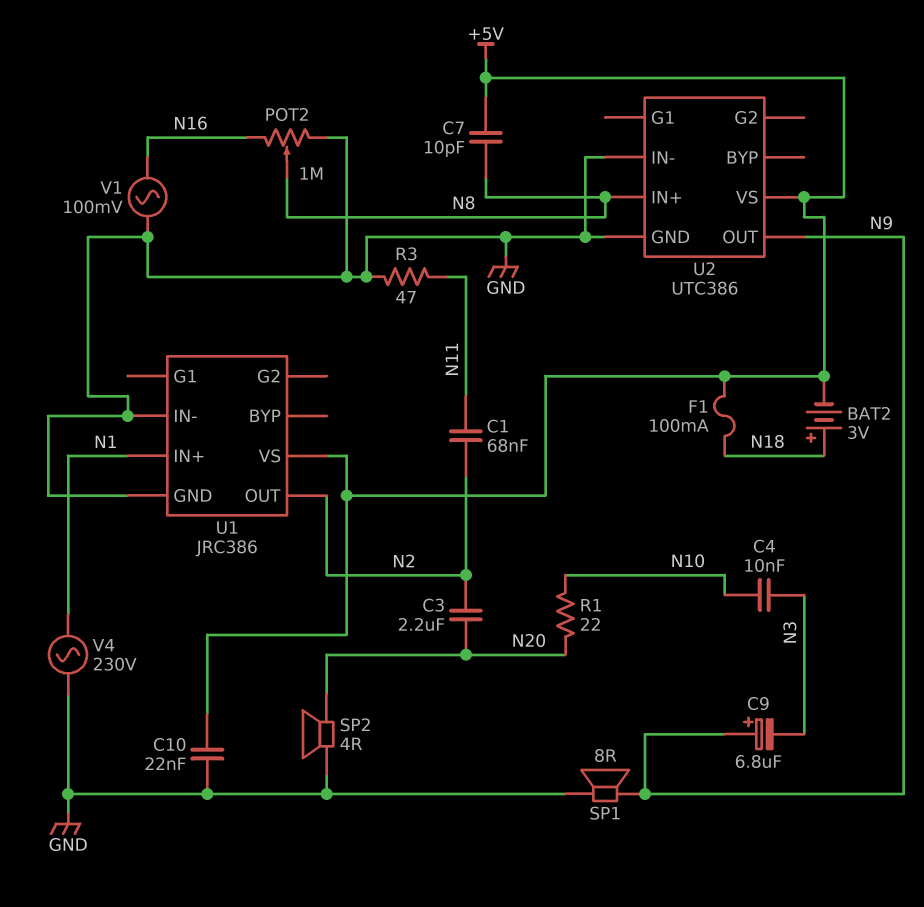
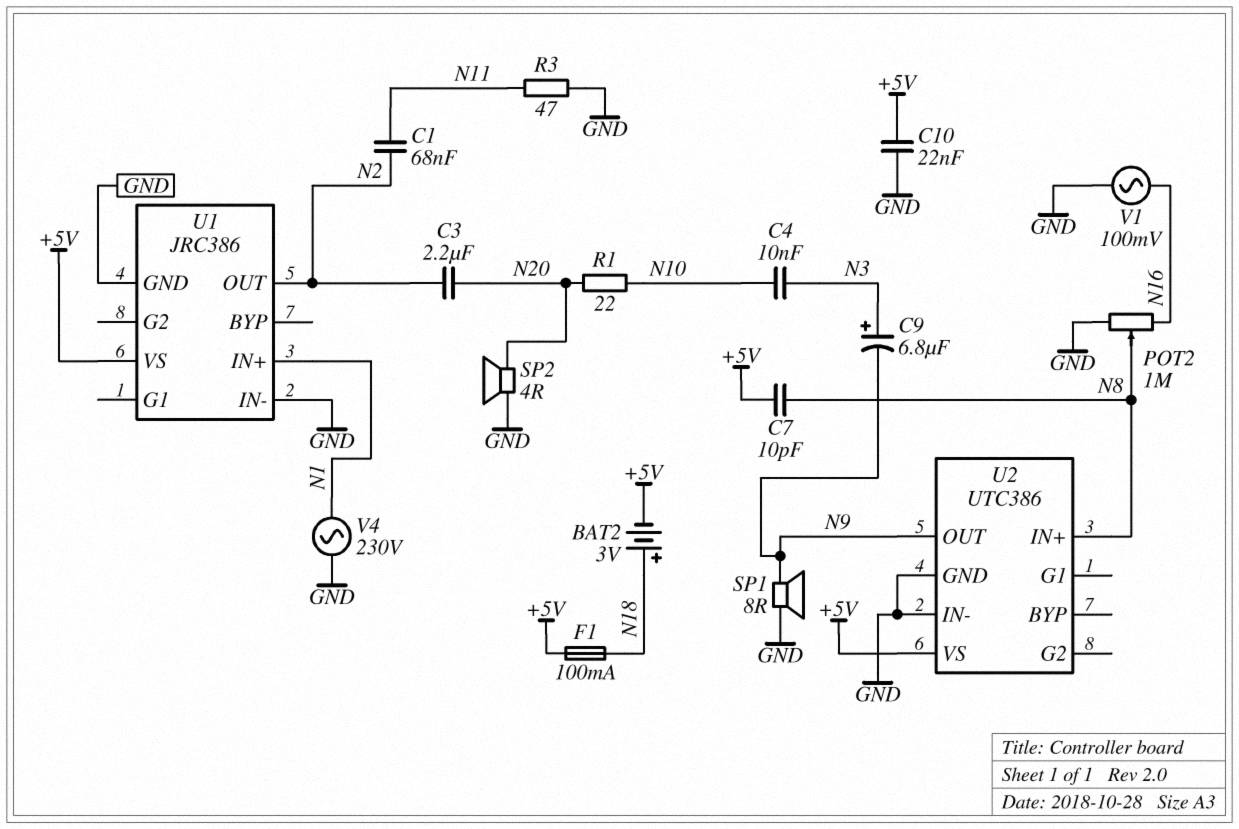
C9: 6.8uF (plus N9, minus N3) -> 6.8uF (plus N3, minus N9)

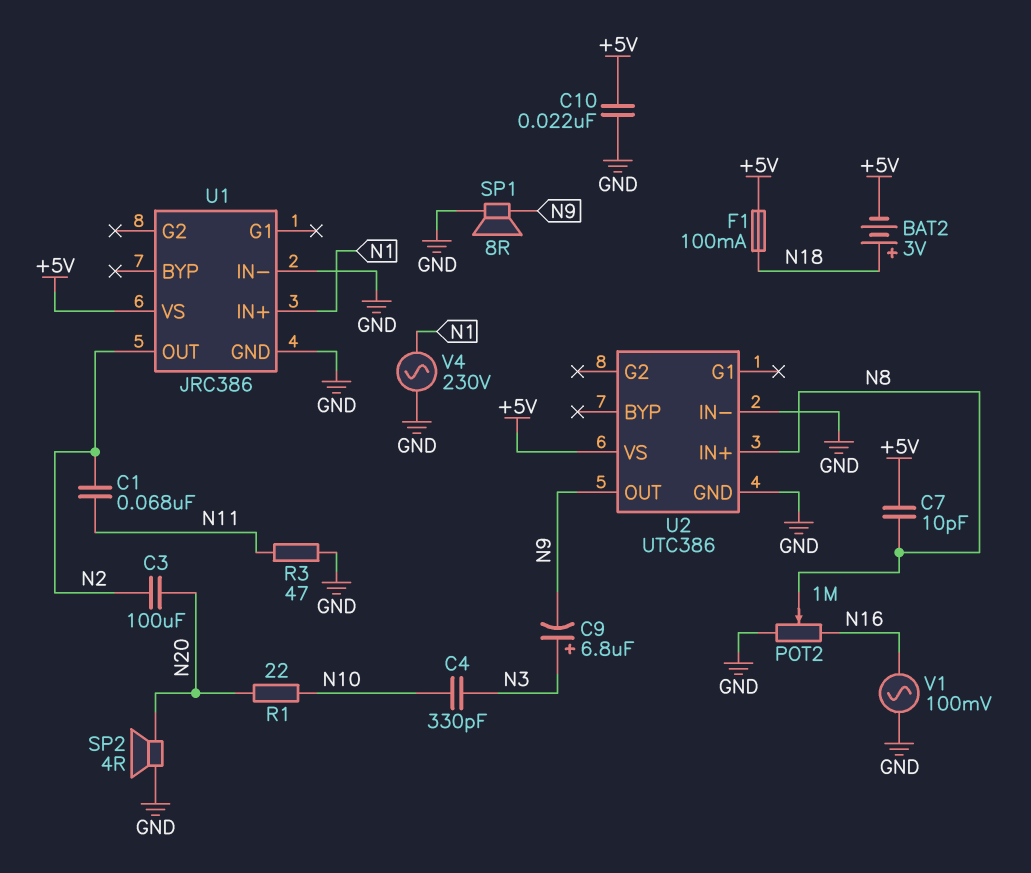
C3: 2.2uF (N2, N20) -> 100uF (N2, N20)
C4: 10nF (N3, N10) -> 330pF (N3, N10)

